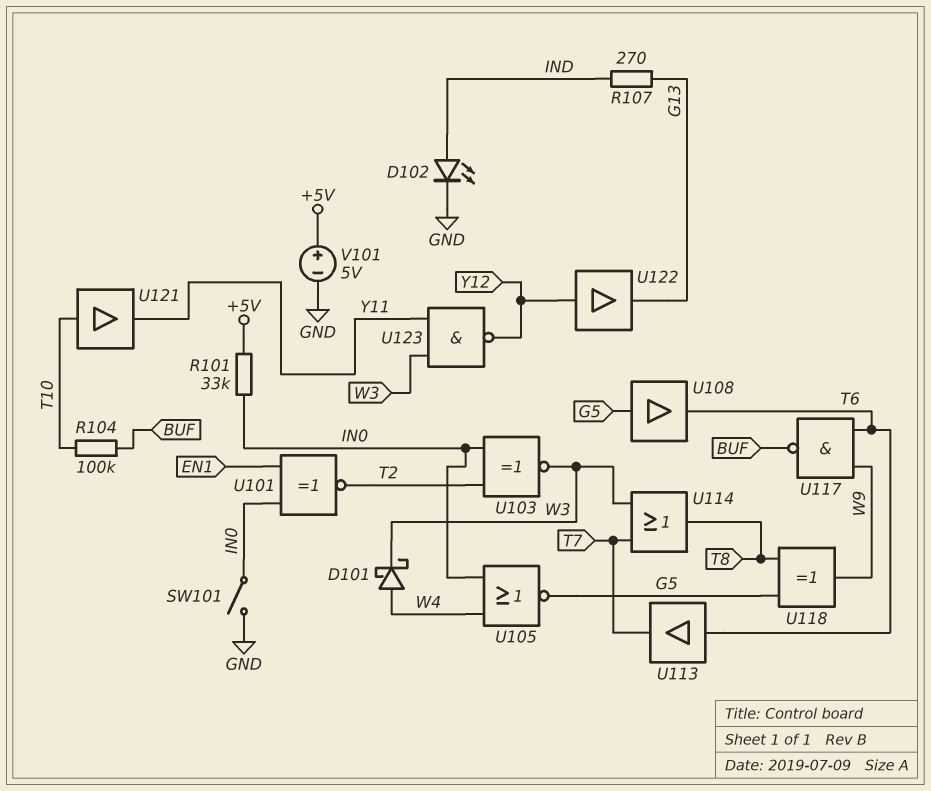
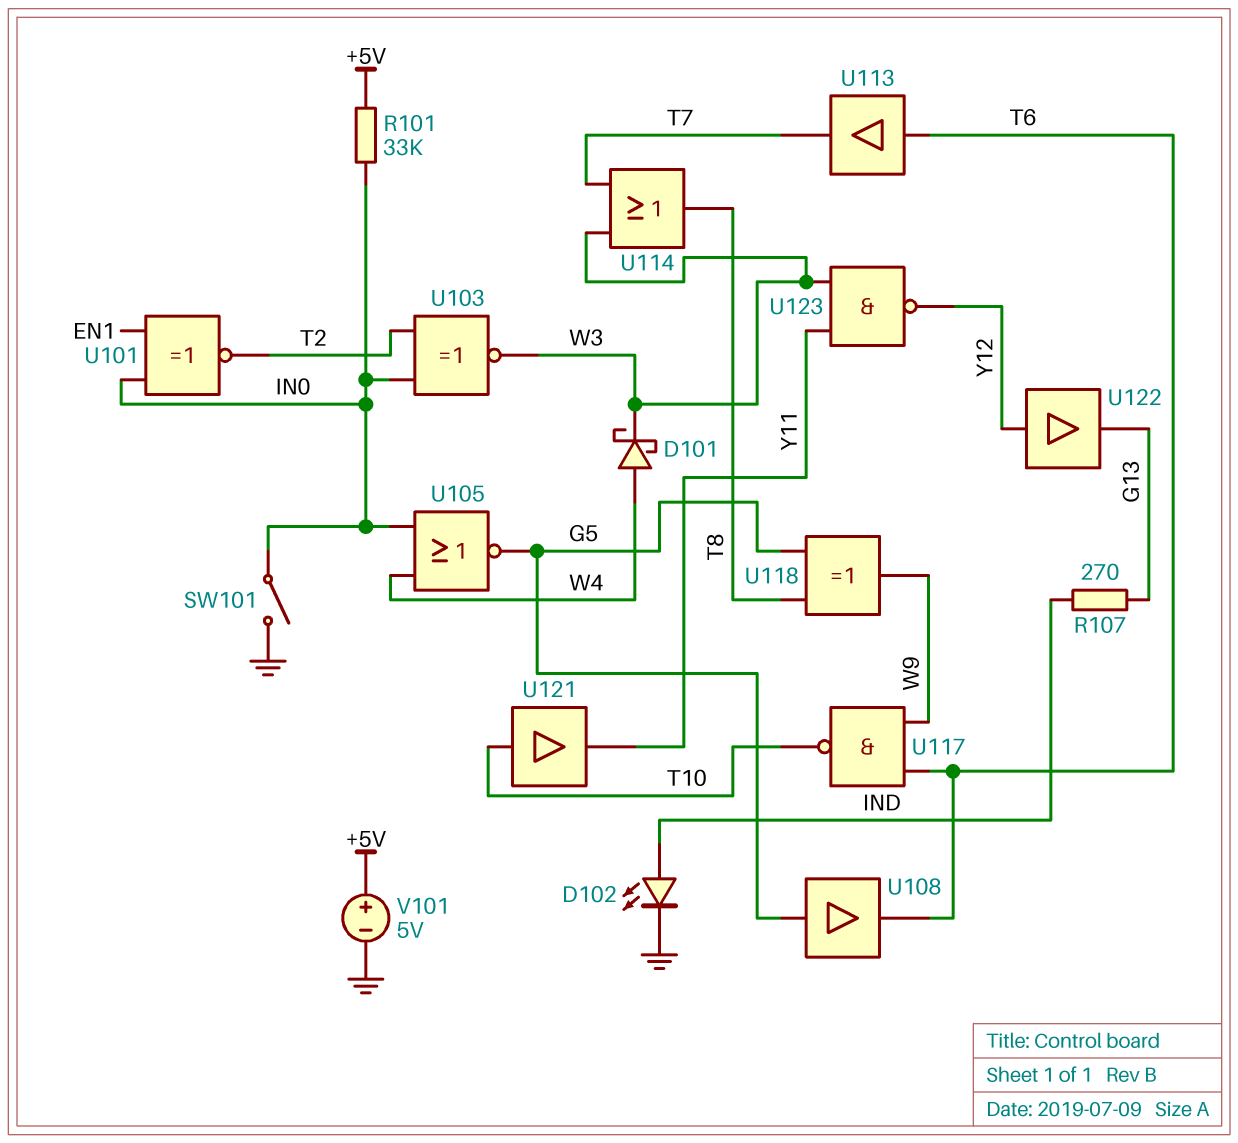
R104: 100k (BUF, T10) -> none
U117: NAND (in T6, in W9, out BUF) -> NAND (in T6, in W9, out T10)

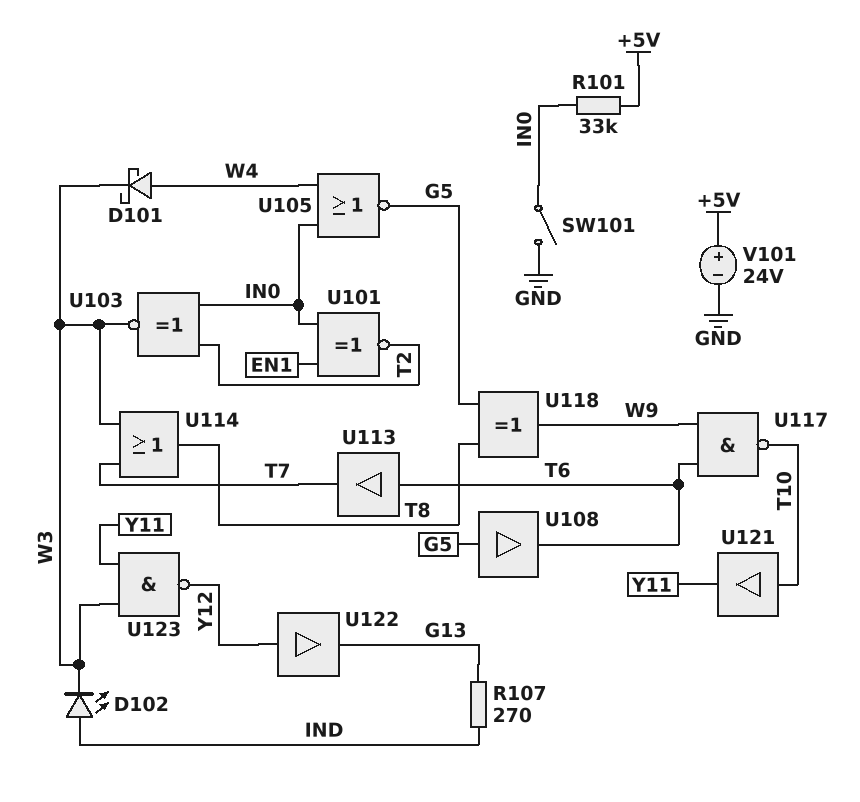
D102: LED (A IND, K GND) -> LED (A IND, K W3)
V101: 5V (plus +5V, minus GND) -> 24V (plus +5V, minus GND)

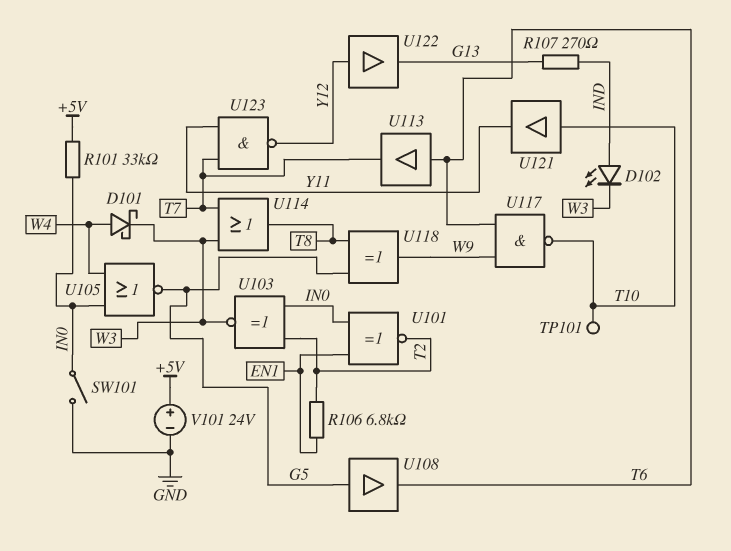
R106: none -> 6.8k (EN1, T2)
TP101: none -> test point (T10)
U123: NAND (in W3, in Y11, out Y12) -> NAND (in T7, in Y11, out Y12)

